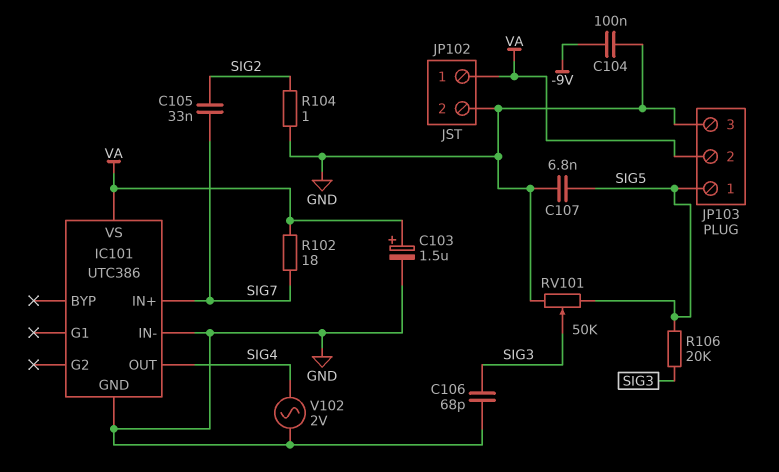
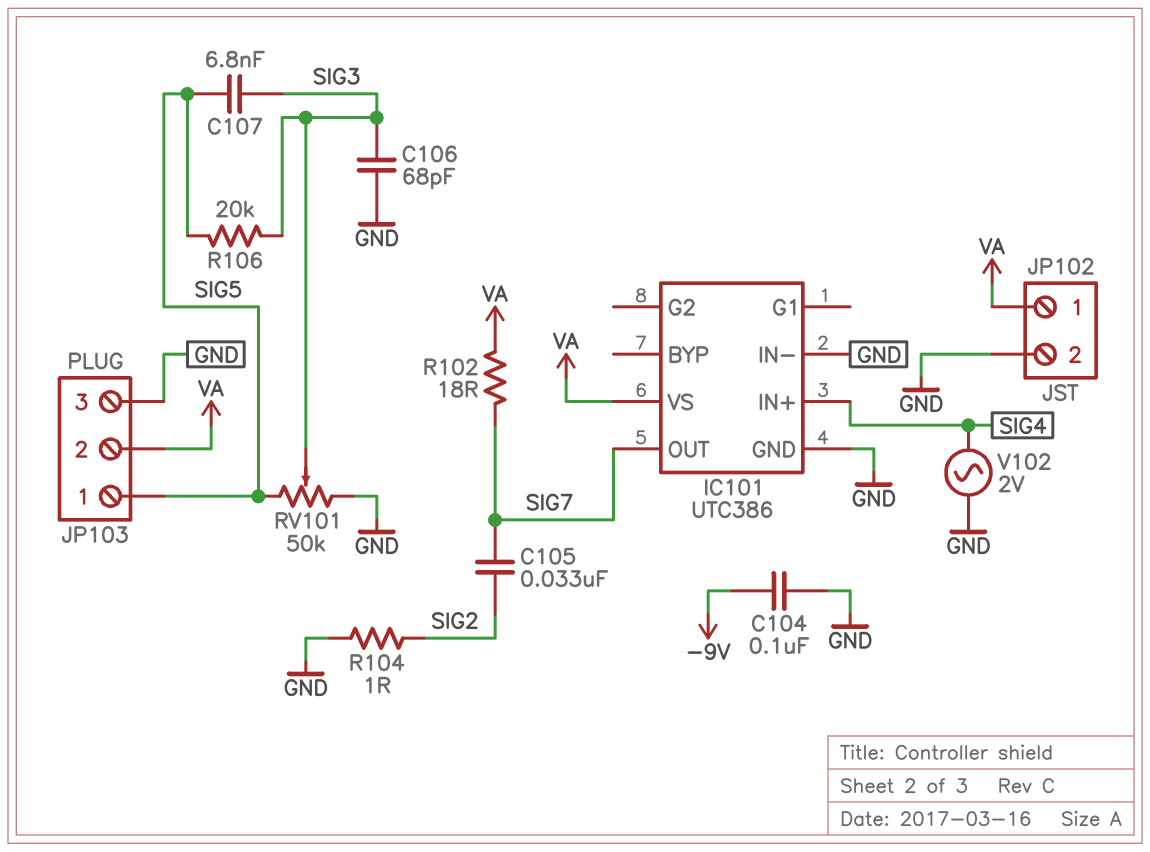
C103: 1.5uF (plus VA, minus GND) -> none
C107: 6.8nF (GND, SIG5) -> 6.8nF (SIG3, SIG5)
IC101 pin IN+: SIG7 -> SIG4
IC101 pin OUT: SIG4 -> SIG7

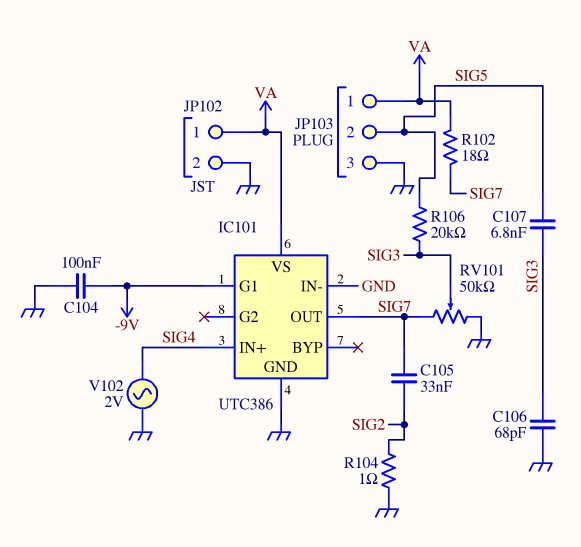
IC101 pin G1: none -> -9V
JP103 pin 1: SIG5 -> VA
JP103 pin 2: VA -> SIG5
RV101: 50k (GND, SIG5, wiper SIG3) -> 50k (GND, SIG7, wiper SIG3)

